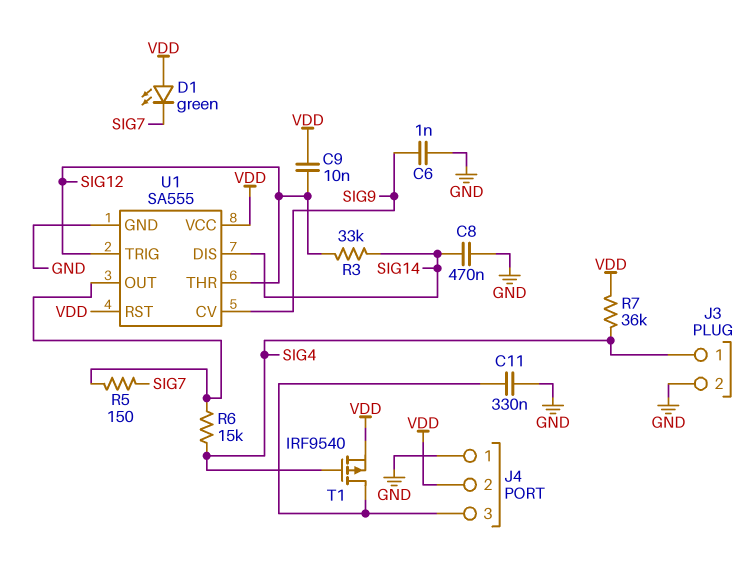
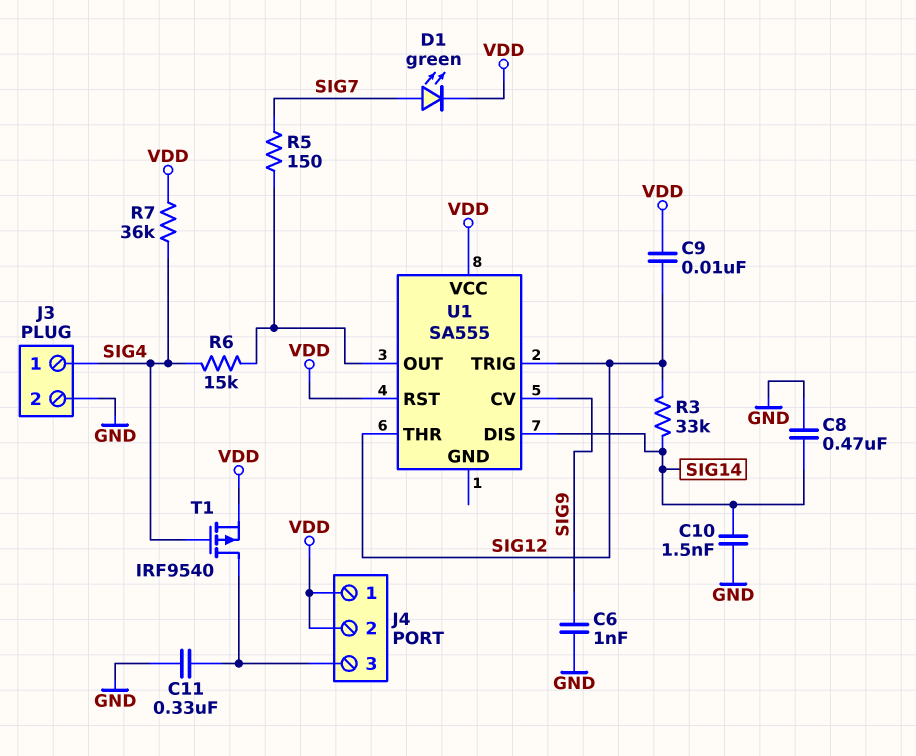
C10: none -> 1.5nF (GND, SIG14)
D1: LED green (A VDD, K SIG7) -> LED green (A SIG7, K VDD)
J4 pin 1: GND -> VDD
U1 pin GND: GND -> none

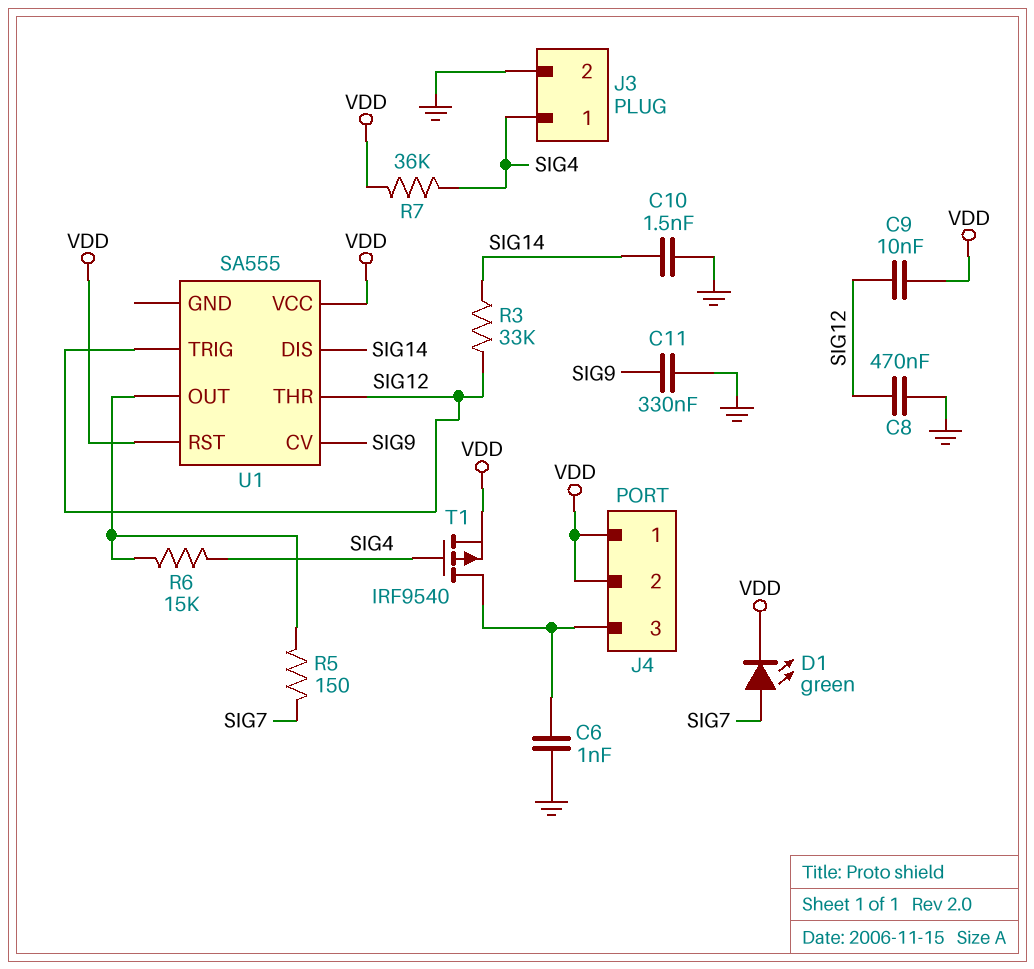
C6: 1nF (GND, SIG9) -> 1nF (GND, J4/3)
C8: 470nF (GND, SIG14) -> 470nF (GND, SIG12)
C11: 330nF (GND, J4/3) -> 330nF (GND, SIG9)

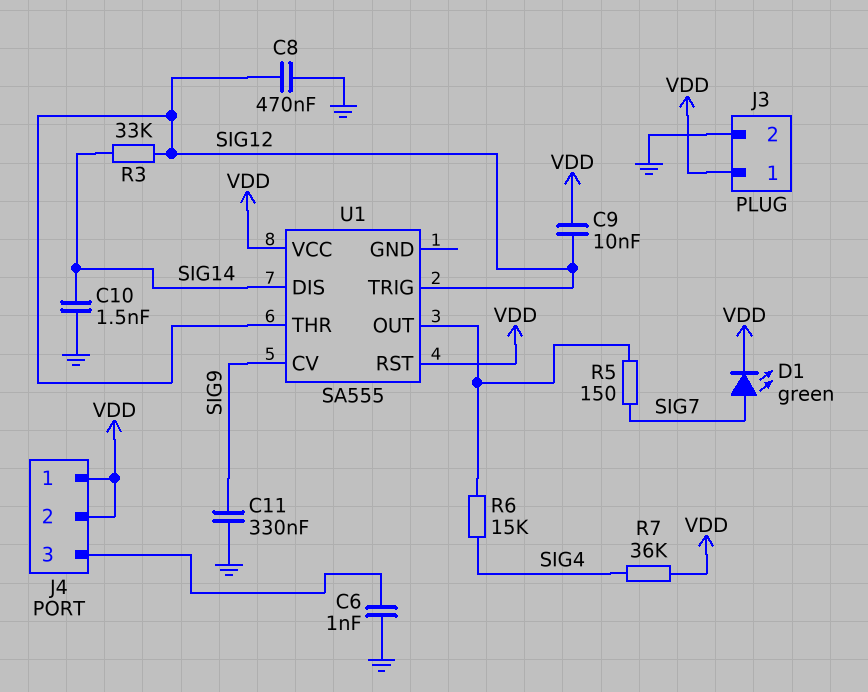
J3 pin 1: SIG4 -> VDD
T1: PMOS IRF9540 (G SIG4, D J4/3, S VDD) -> none

